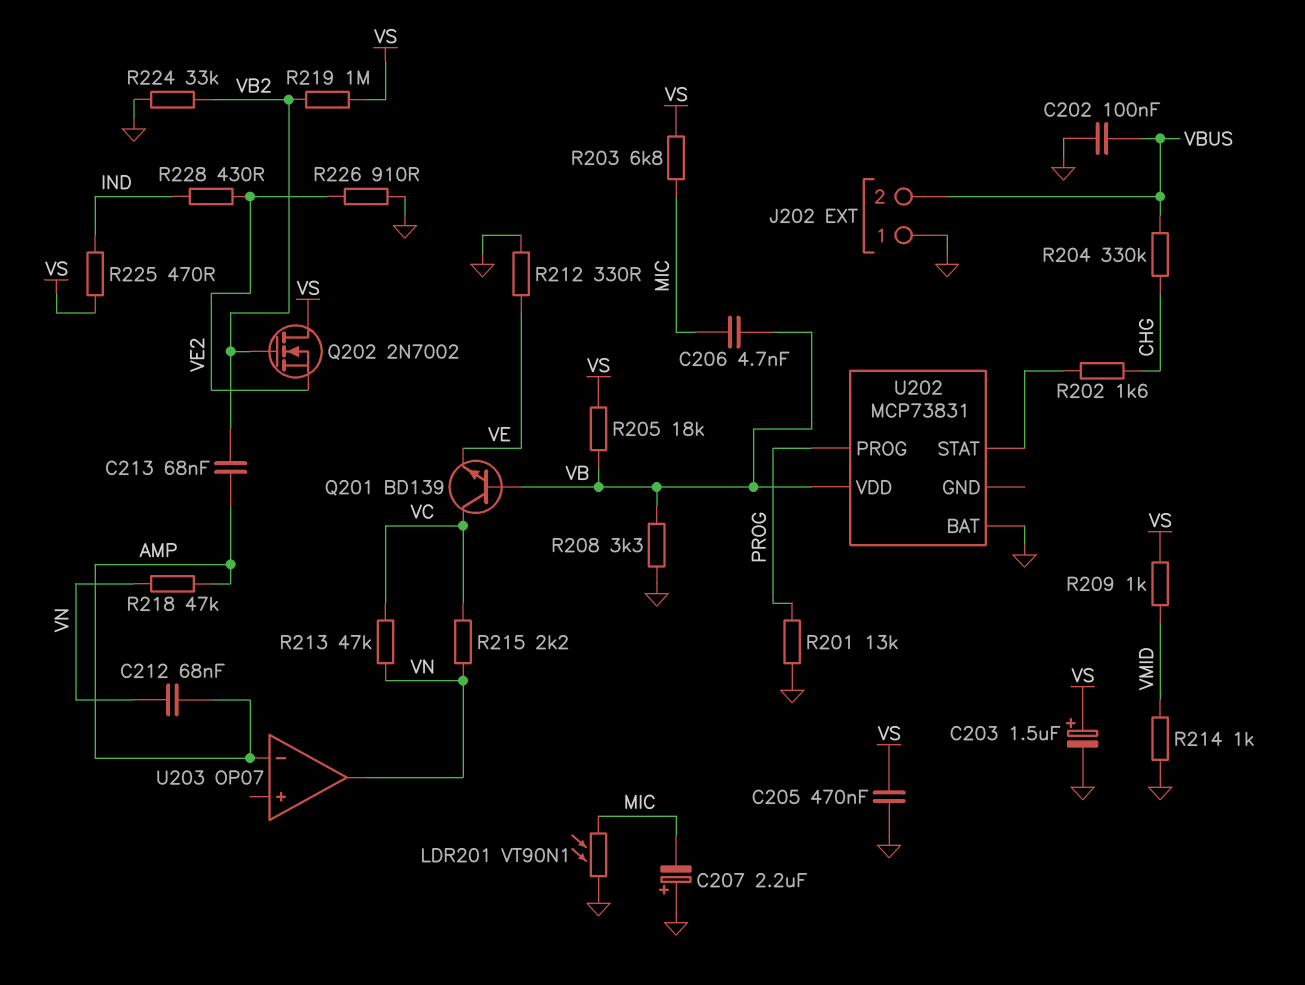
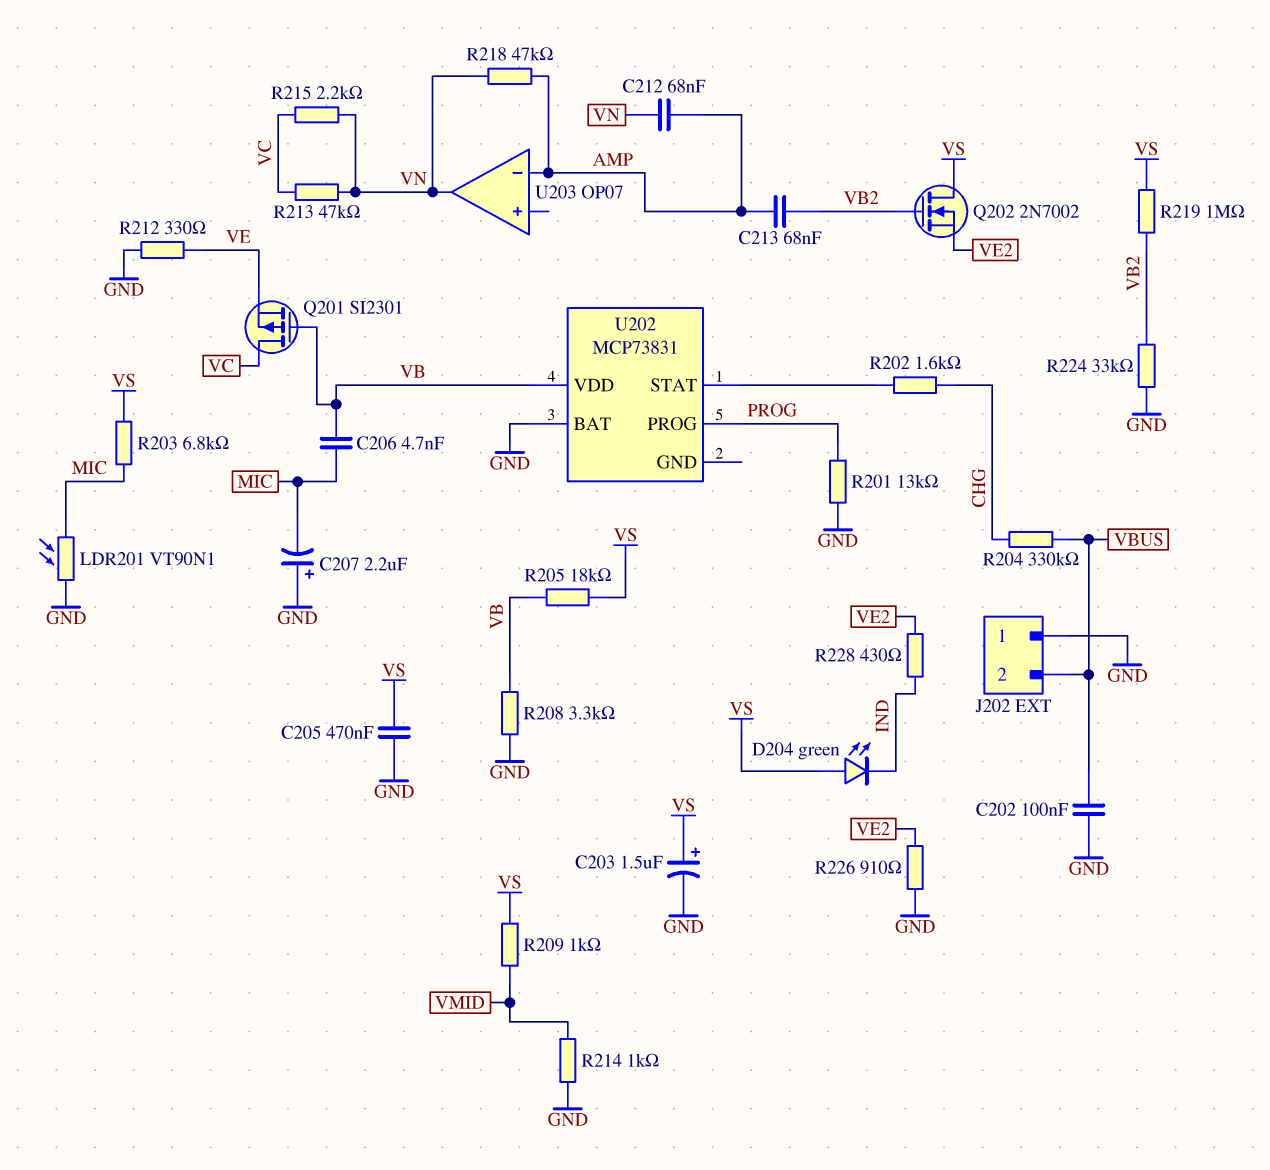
D204: none -> LED green (A VS, K IND)
Q201: NPN BD139 (B VB, C VC, E VE) -> PMOS SI2301 (G VB, D VC, S VE)
R225: 470 (IND, VS) -> none

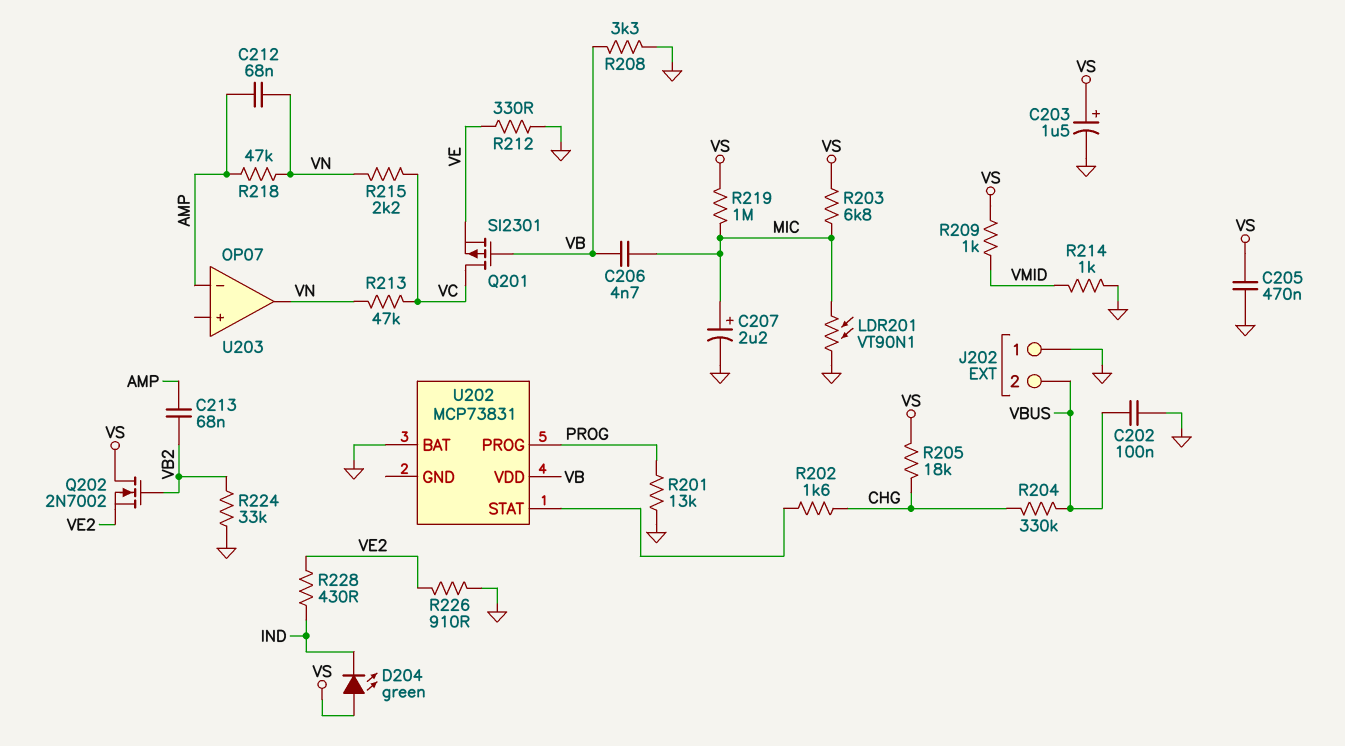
C207: 2.2uF (plus GND, minus MIC) -> 2.2uF (plus MIC, minus GND)
R205: 18k (VB, VS) -> 18k (CHG, VS)
R219: 1M (VB2, VS) -> 1M (MIC, VS)

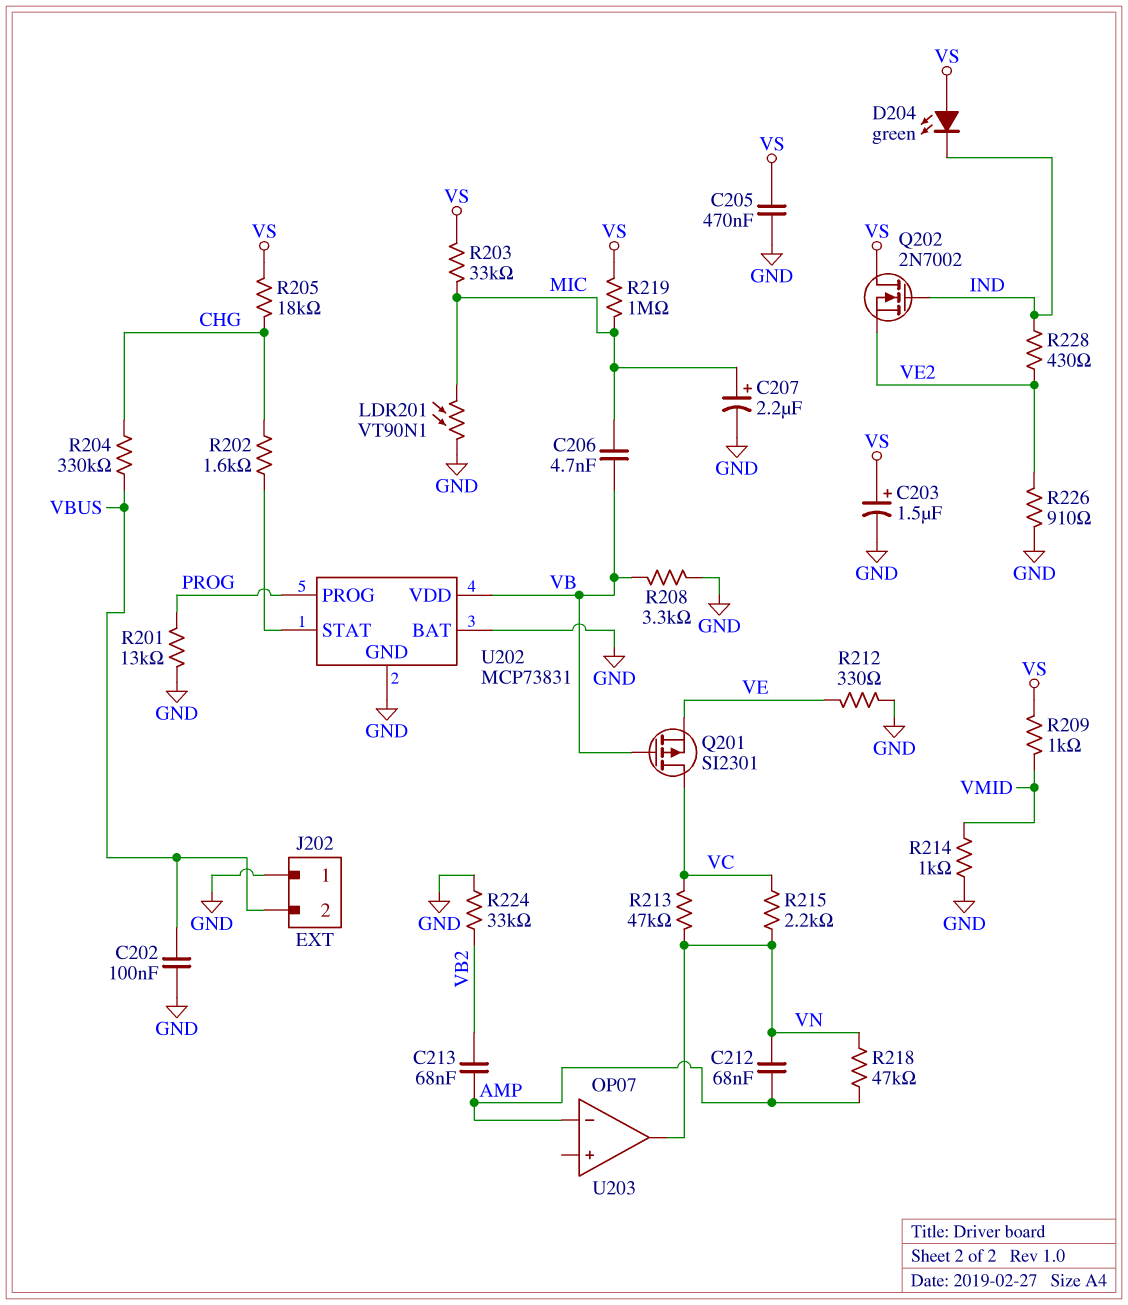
Q202: NMOS 2N7002 (G VB2, D VS, S VE2) -> NMOS 2N7002 (G IND, D VS, S VE2)
R203: 6.8k (MIC, VS) -> 33k (MIC, VS)
U202 pin GND: none -> GND

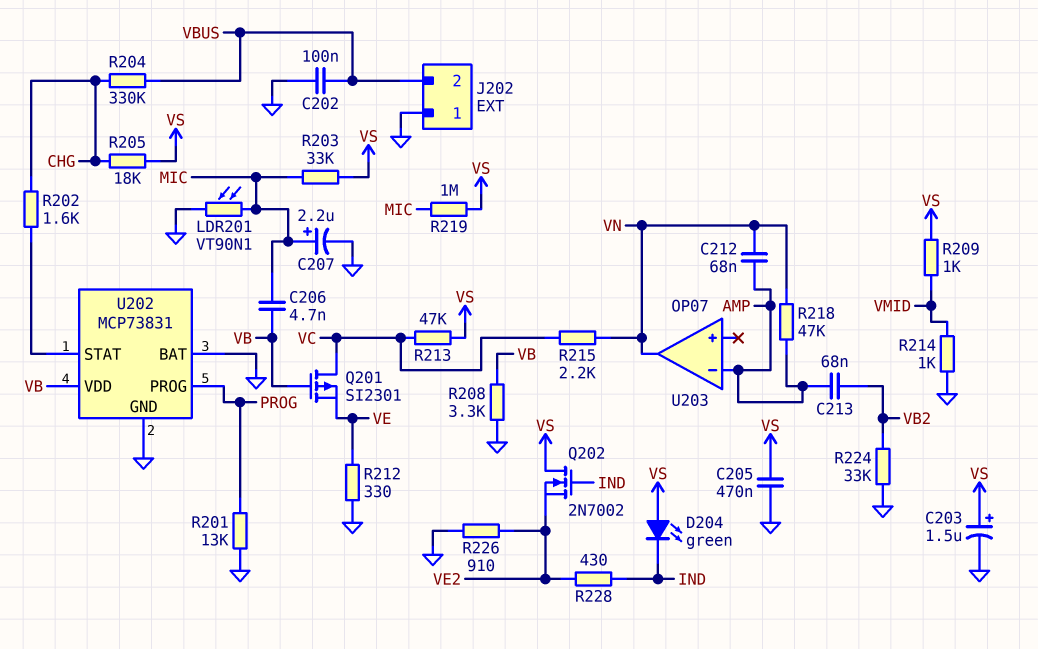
R213: 47k (VC, VN) -> 47k (VC, VS)

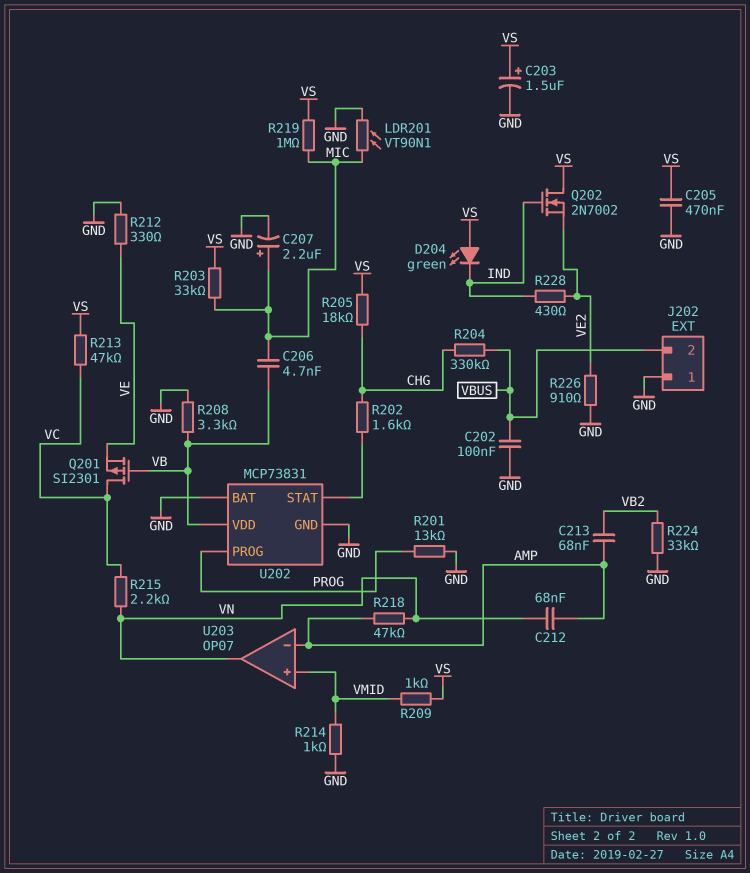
U203 pin in+: none -> VMID

